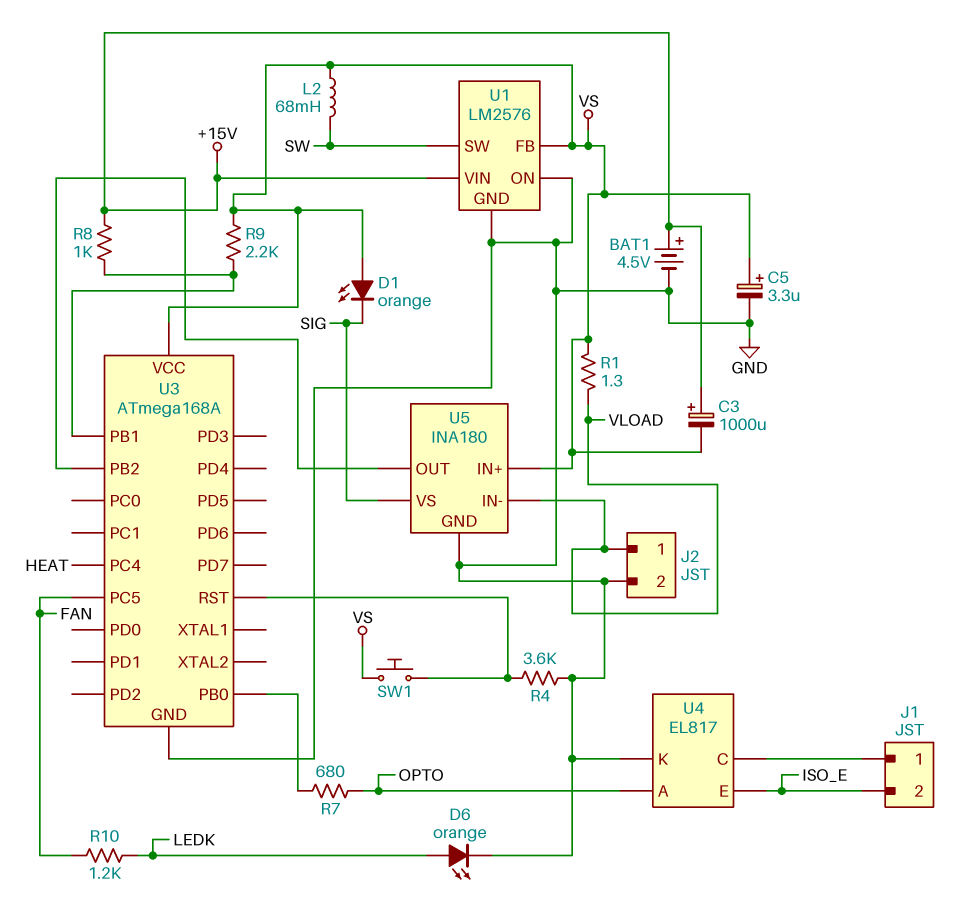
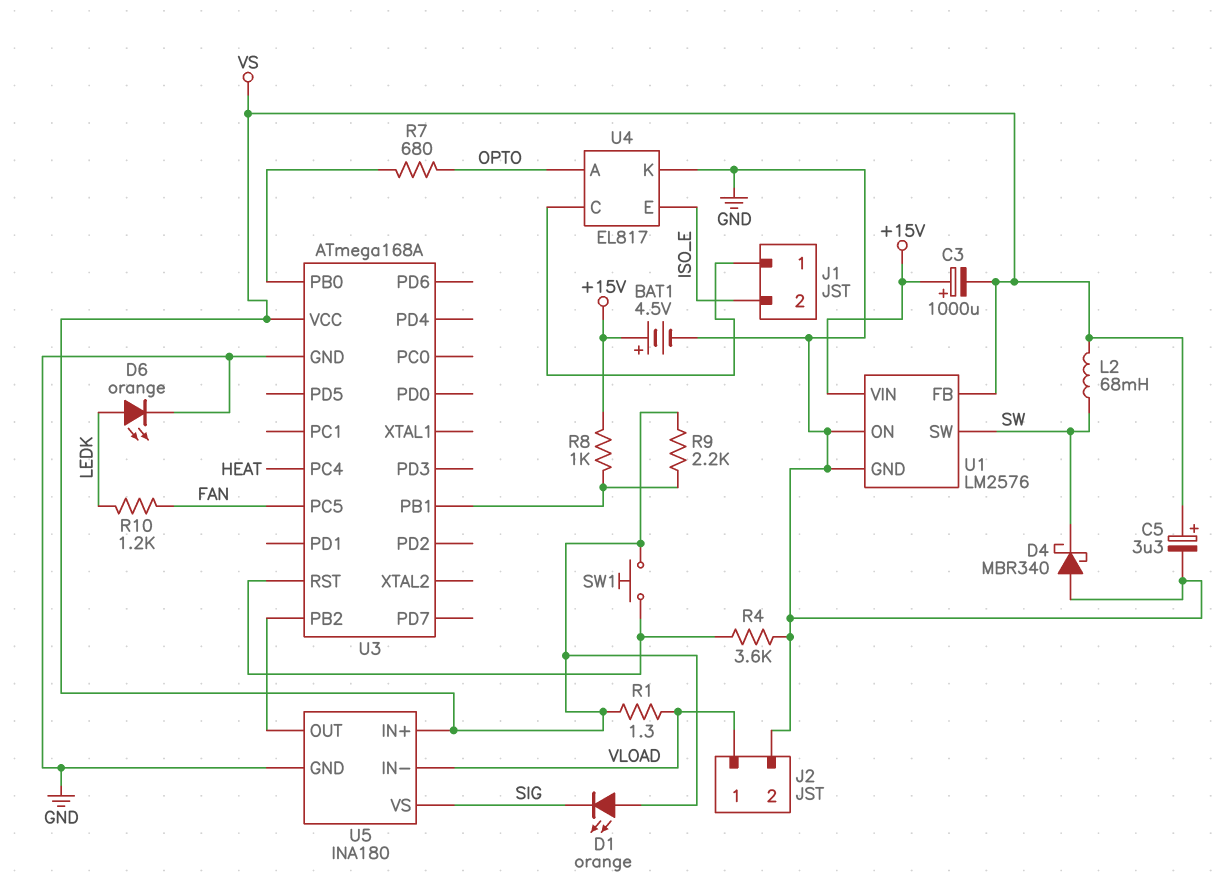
D4: none -> schottky MBR340 (A GND, K SW)

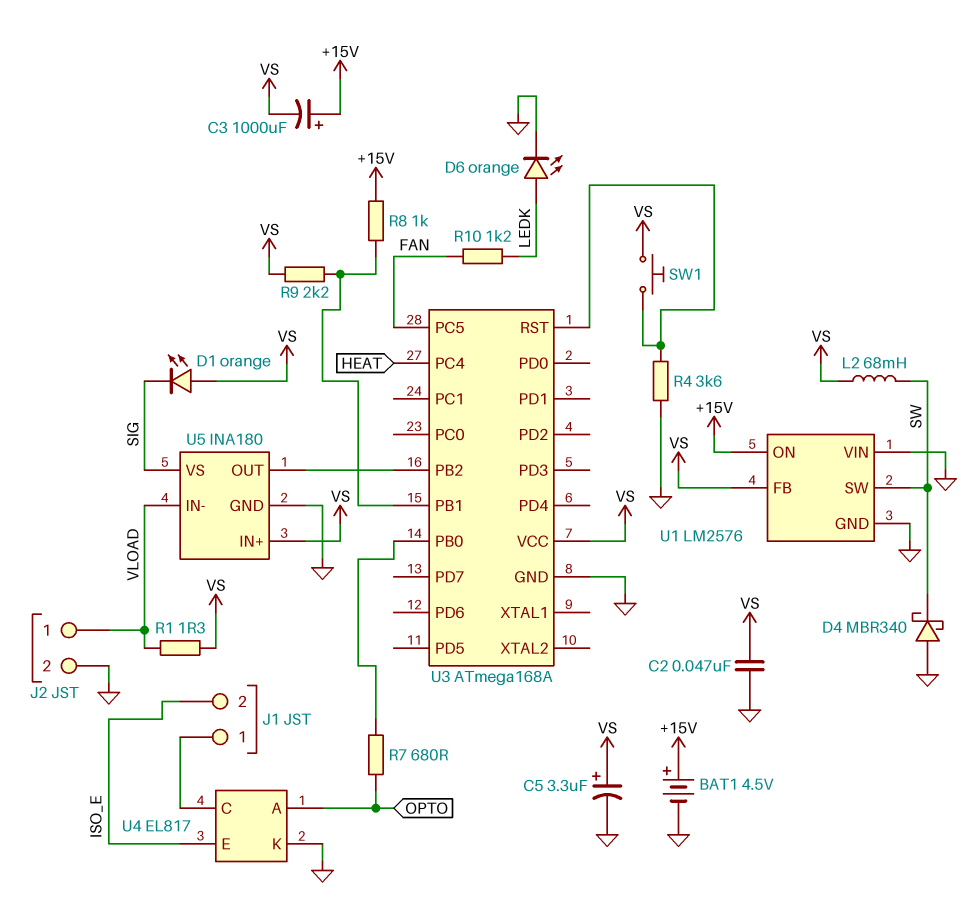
C2: none -> 47nF (GND, VS)
U1 pin ON: GND -> +15V
U1 pin VIN: +15V -> GND

